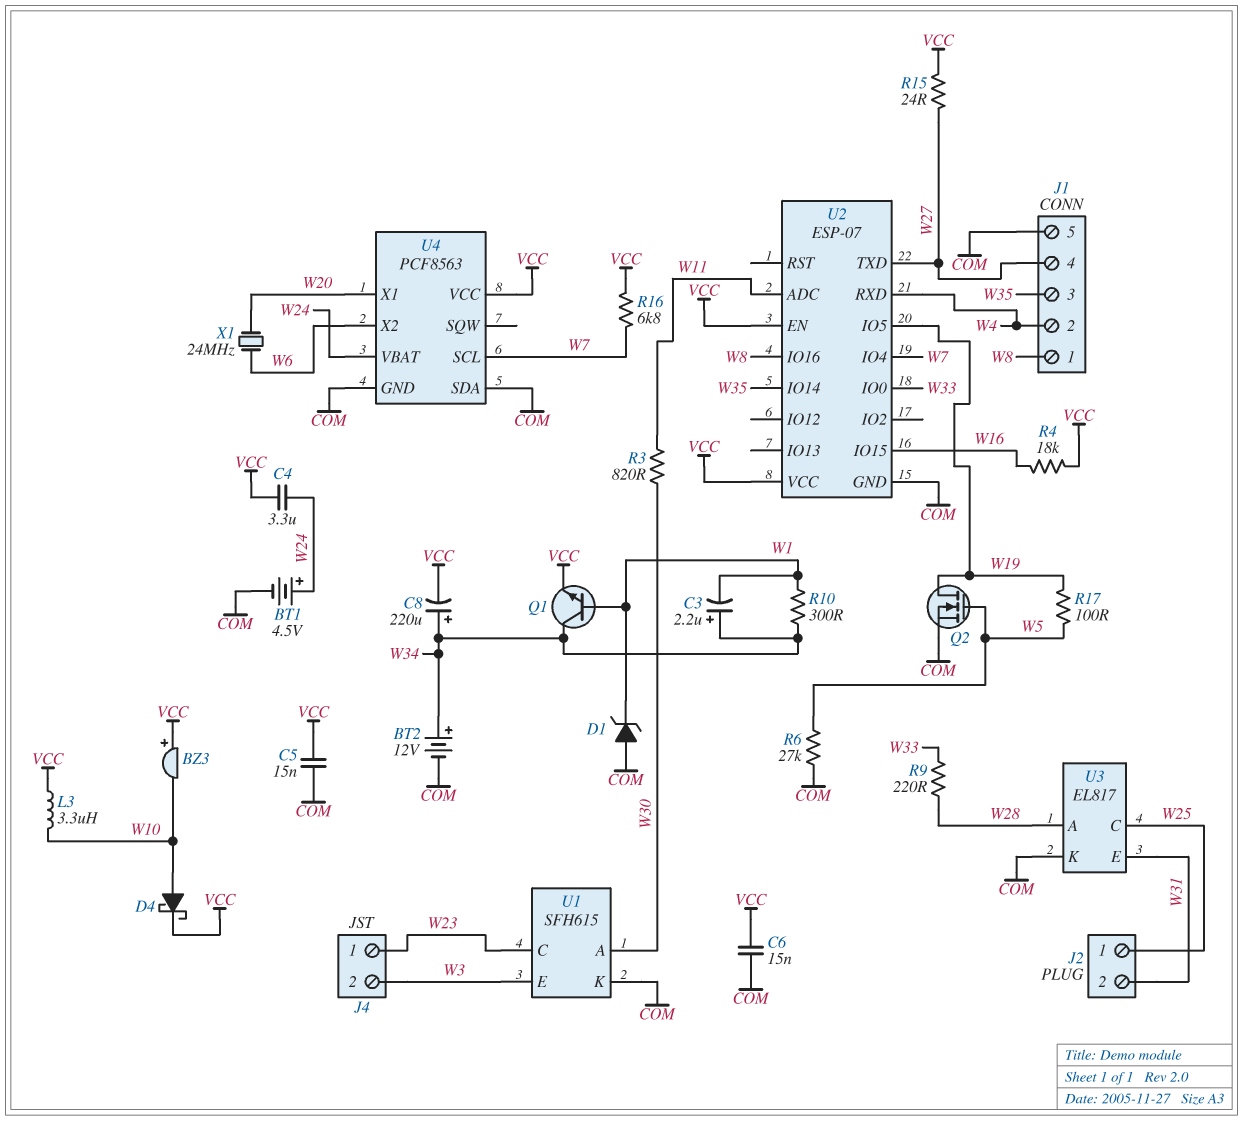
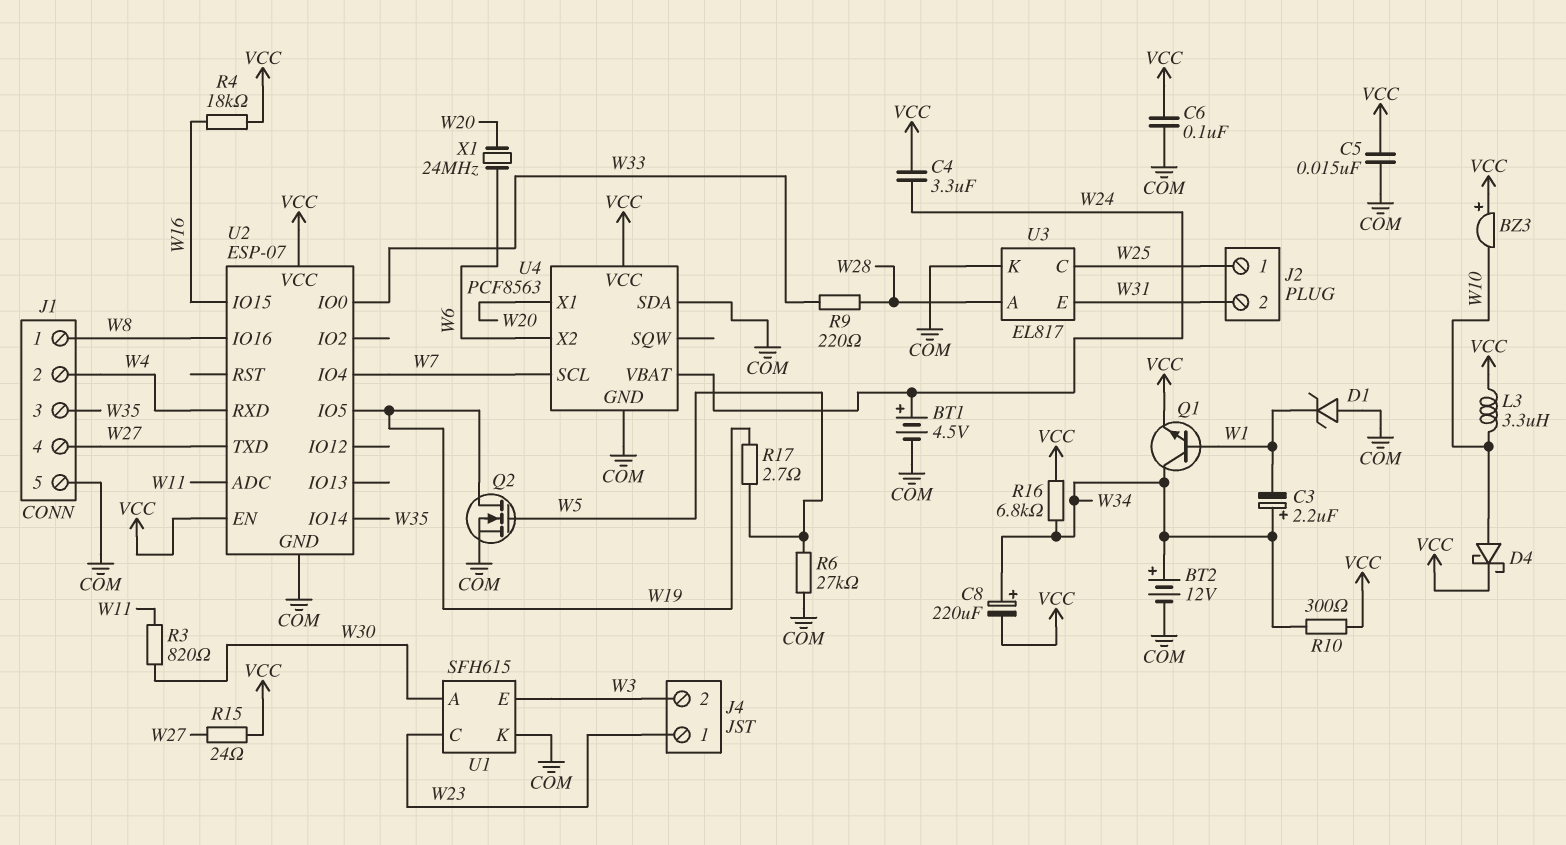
C6: 15nF (COM, VCC) -> 100nF (COM, VCC)
R10: 300 (W1, W34) -> 300 (VCC, W34)
R16: 6.8k (VCC, W7) -> 6.8k (VCC, W34)
R17: 100 (W5, W19) -> 2.7 (W5, W19)

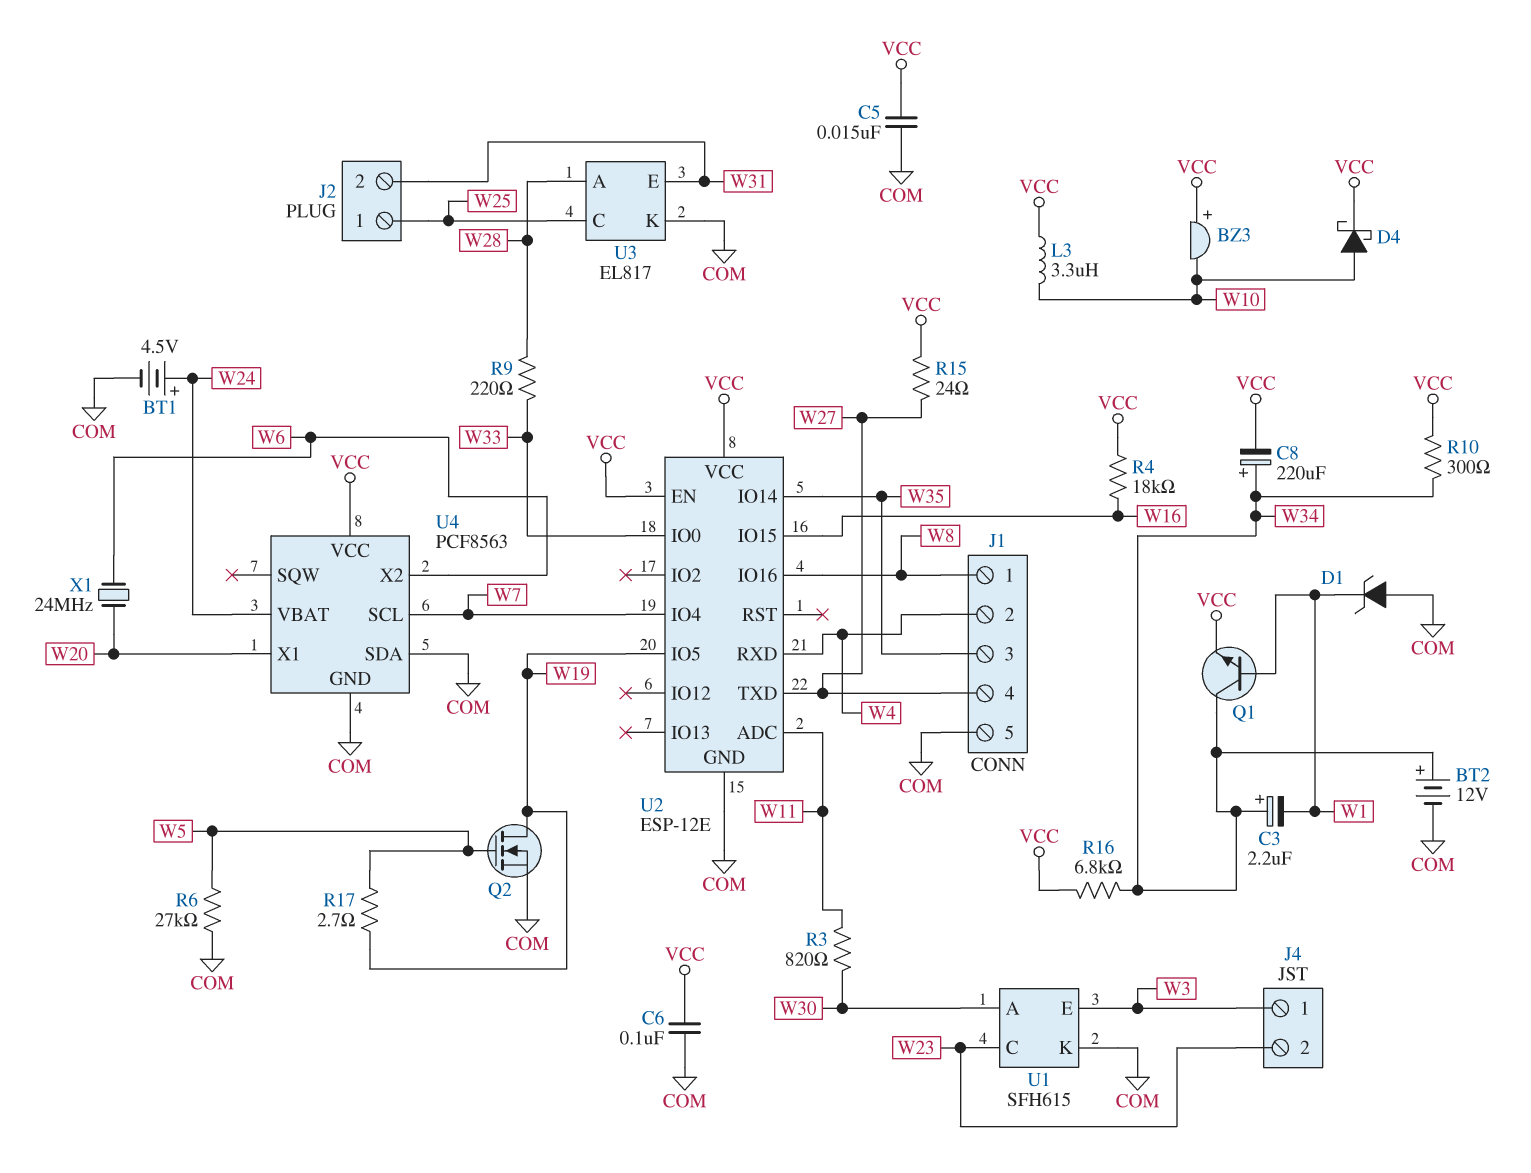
C4: 3.3uF (VCC, W24) -> none
J4 pin 1: W23 -> W3
J4 pin 2: W3 -> W23
U2: ESP-07 -> ESP-12E

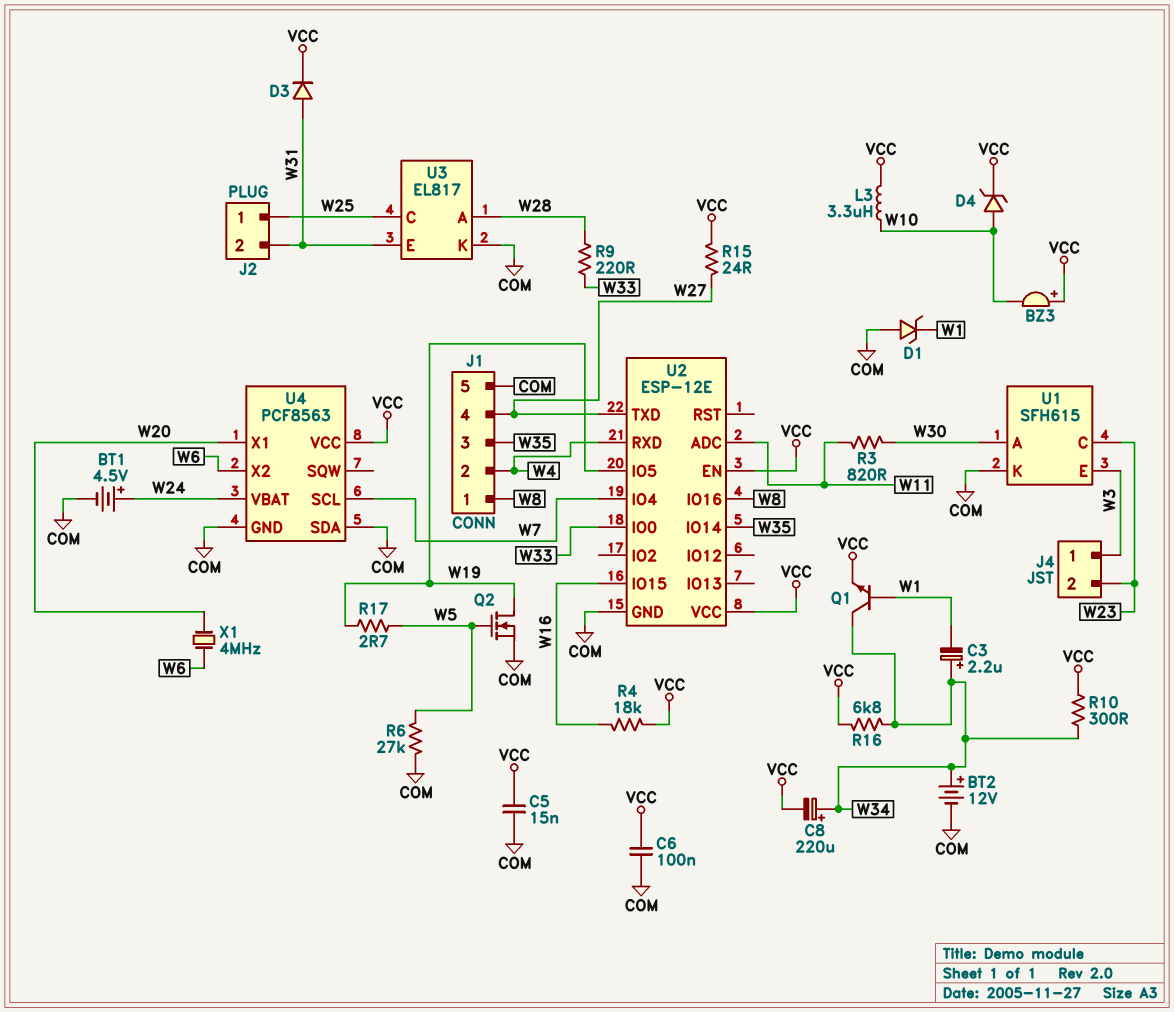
D3: none -> diode (A W31, K VCC)
D4: schottky (A W10, K VCC) -> zener (A W10, K VCC)
X1: 24MHz (W6, W20) -> 4MHz (W6, W20)

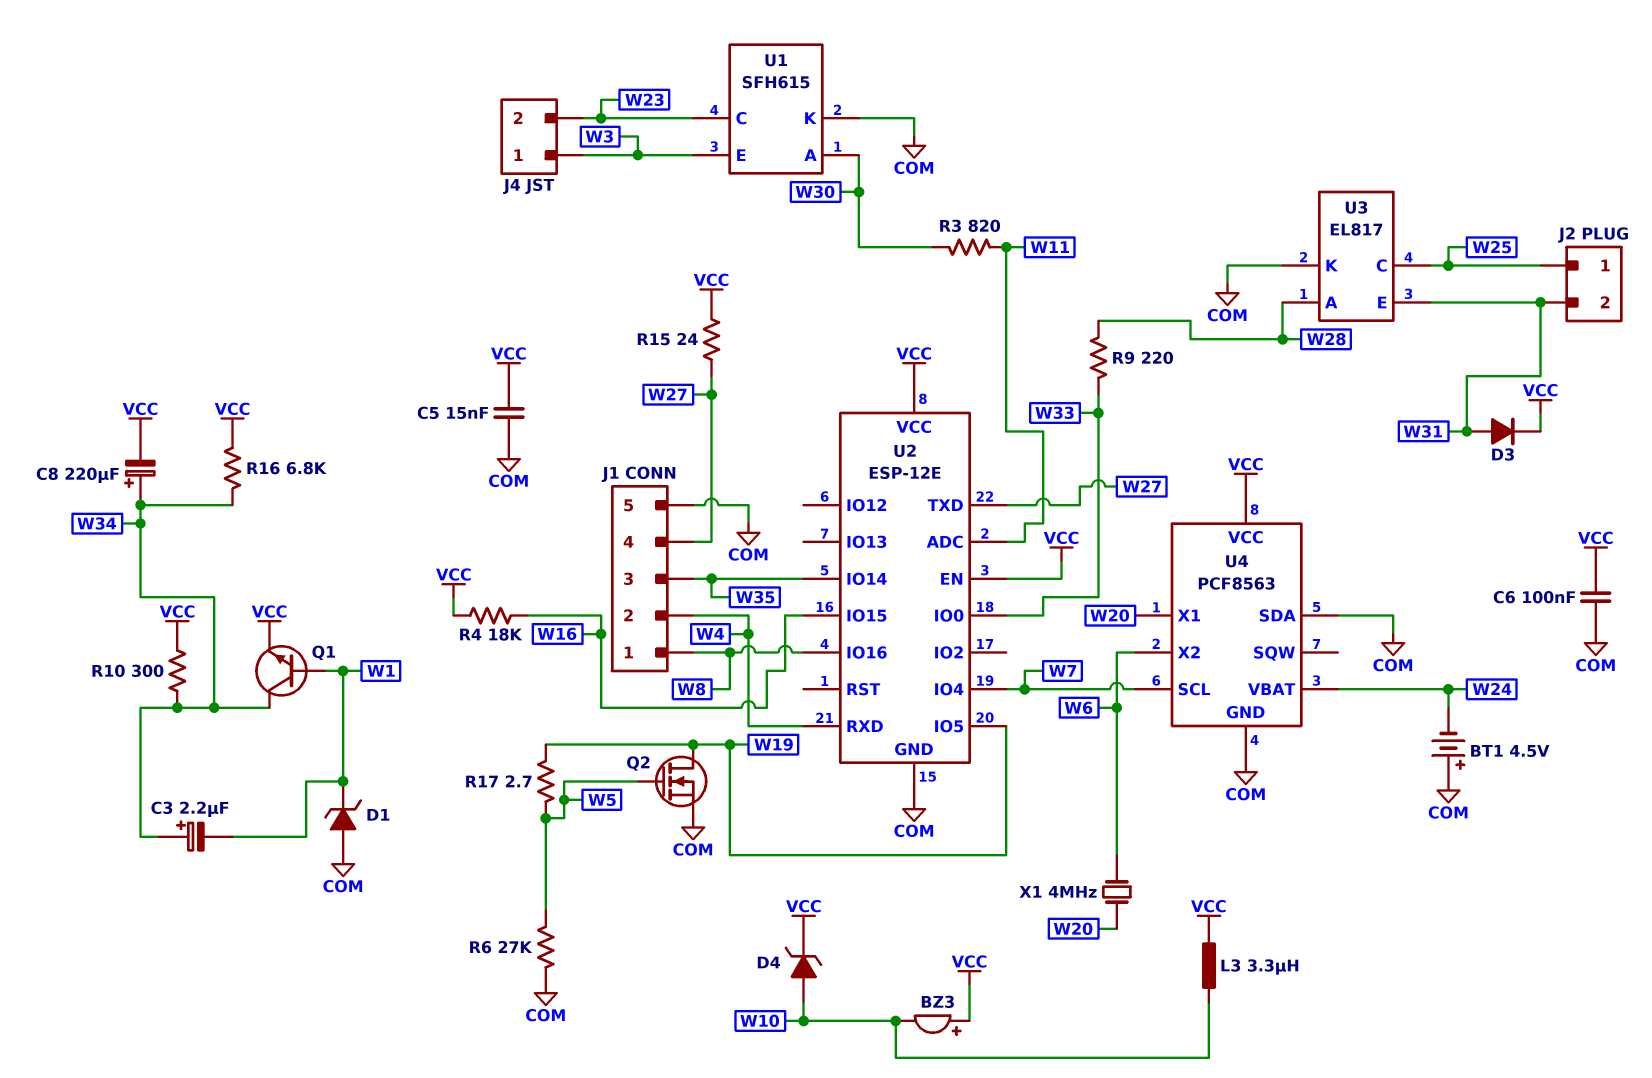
BT1: 4.5V (plus W24, minus COM) -> 4.5V (plus COM, minus W24)
BT2: 12V (plus W34, minus COM) -> none

